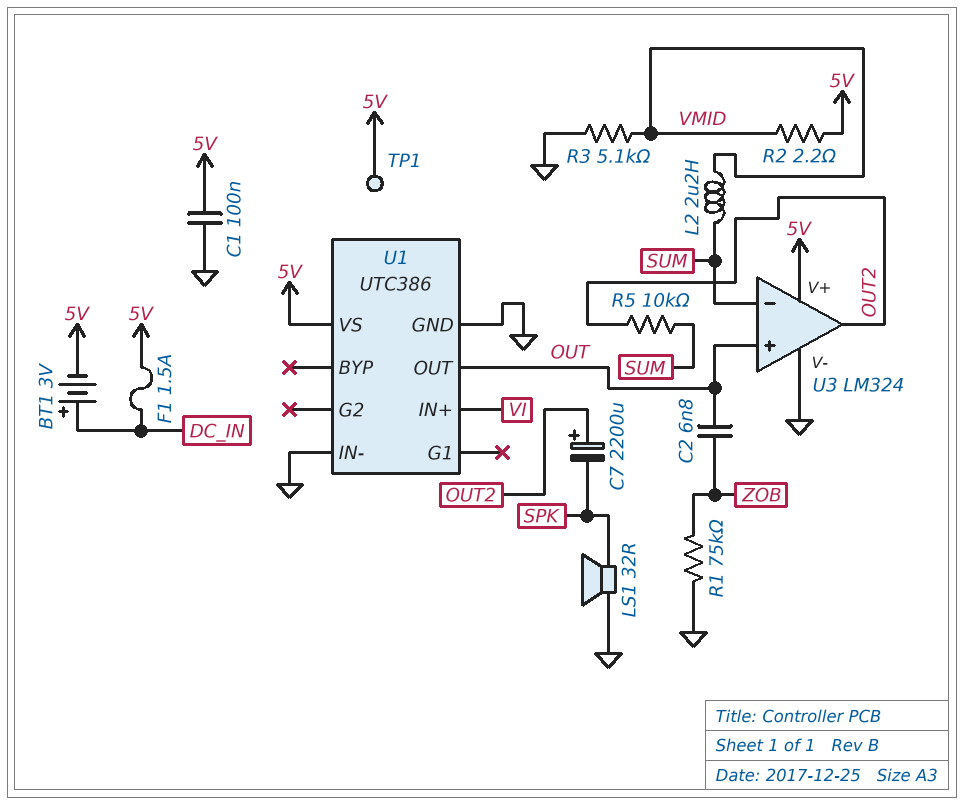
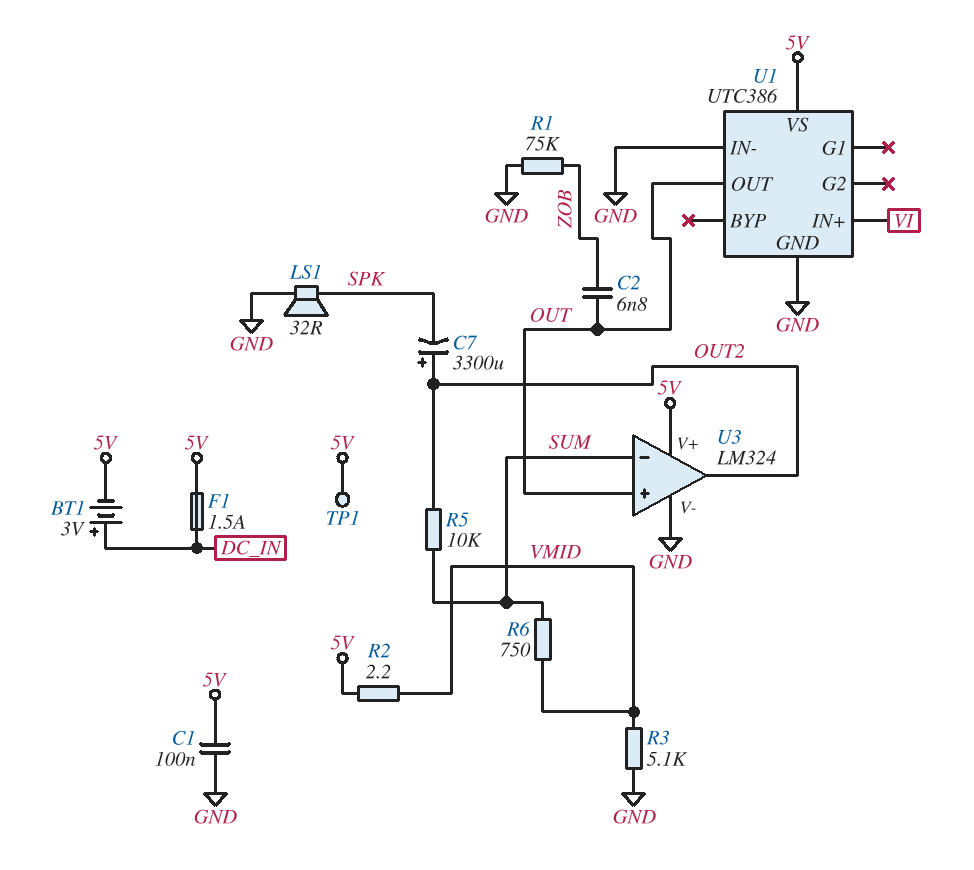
C7: 2200uF (plus OUT2, minus SPK) -> 3300uF (plus OUT2, minus SPK)
L2: 2.2uH (SUM, VMID) -> none
R6: none -> 750 (SUM, VMID)

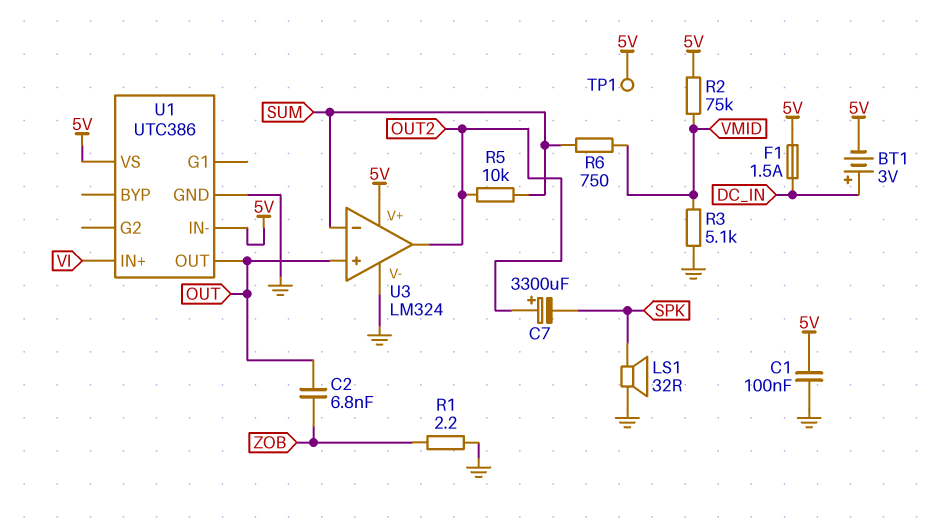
R1: 75k (GND, ZOB) -> 2.2 (GND, ZOB)
R2: 2.2 (5V, VMID) -> 75k (5V, VMID)
U1 pin IN-: GND -> 5V

